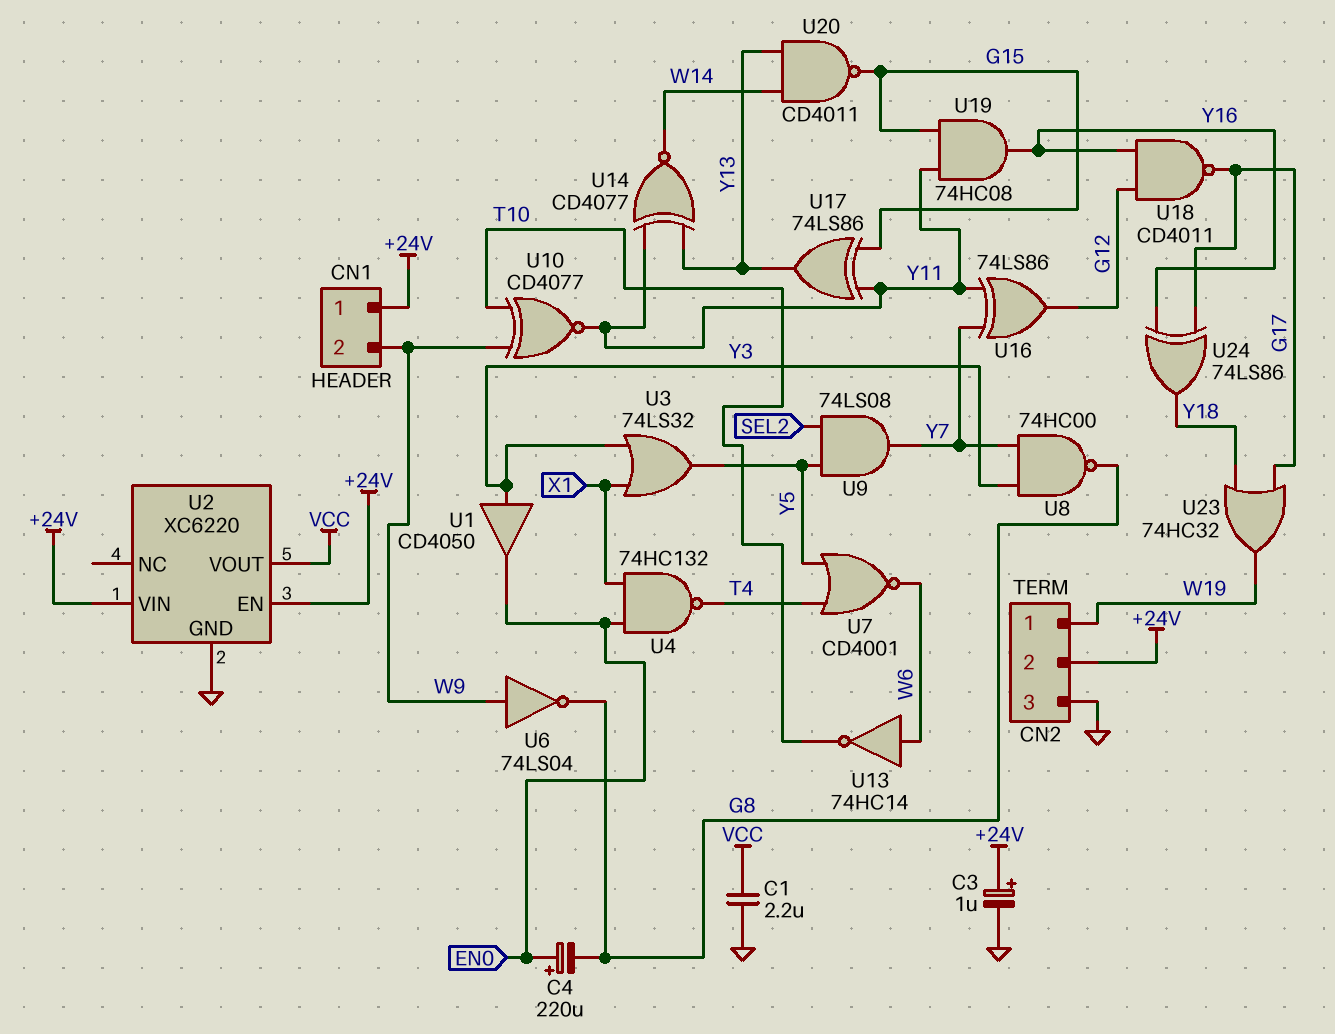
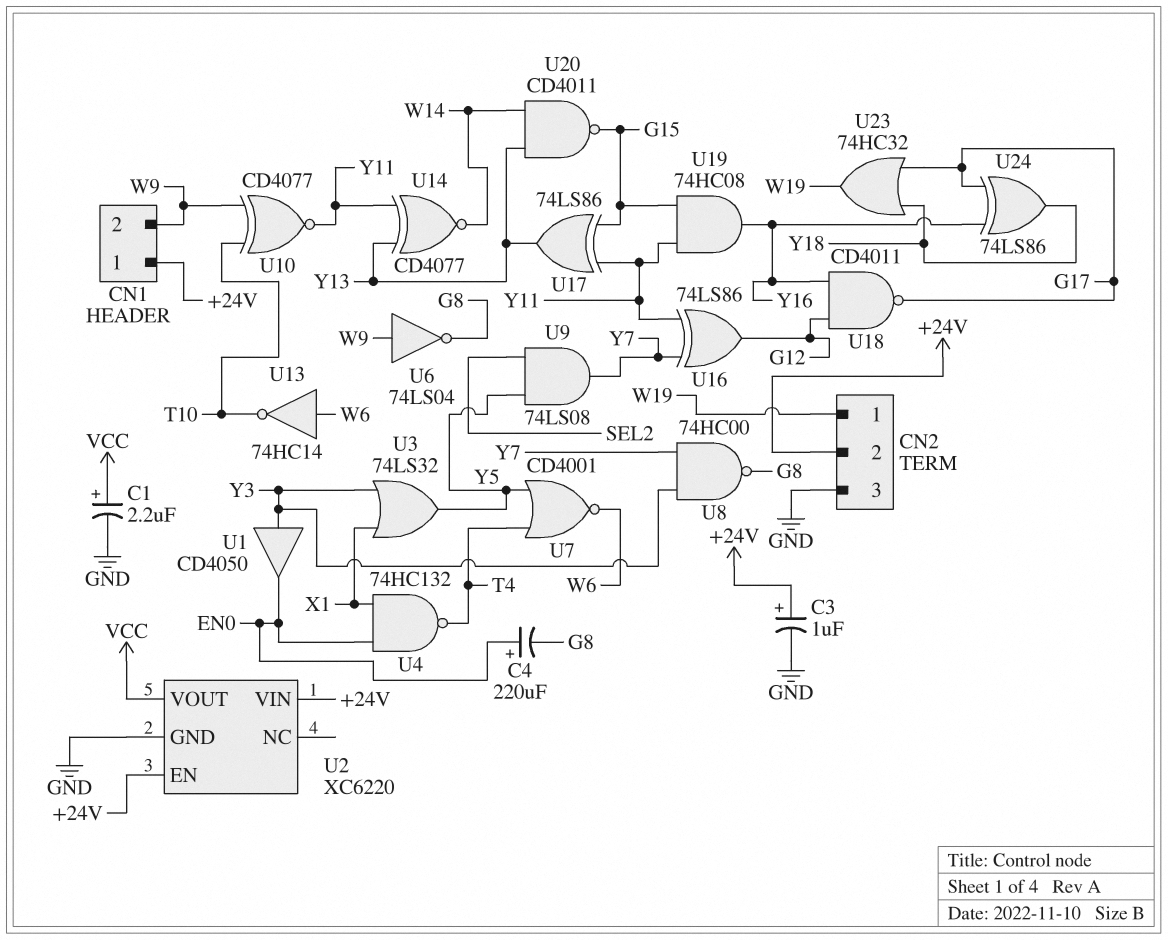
C1: 2.2uF (GND, VCC) -> 2.2uF (plus VCC, minus GND)

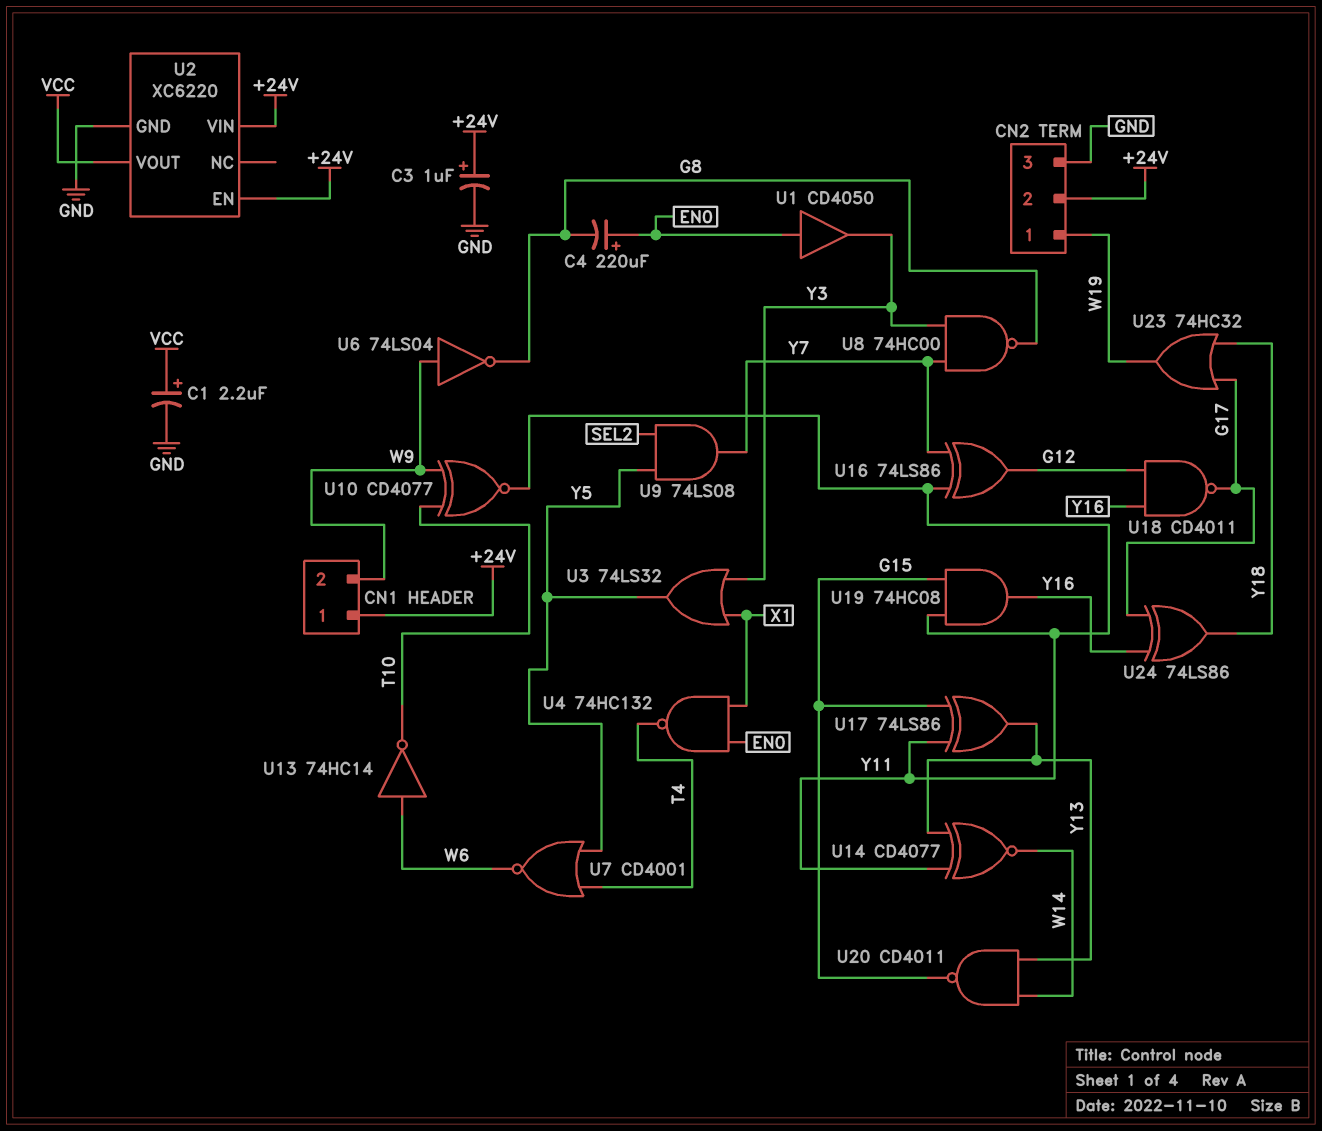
U1: buffer CD4050 (in Y3, out EN0) -> buffer CD4050 (in EN0, out Y3)

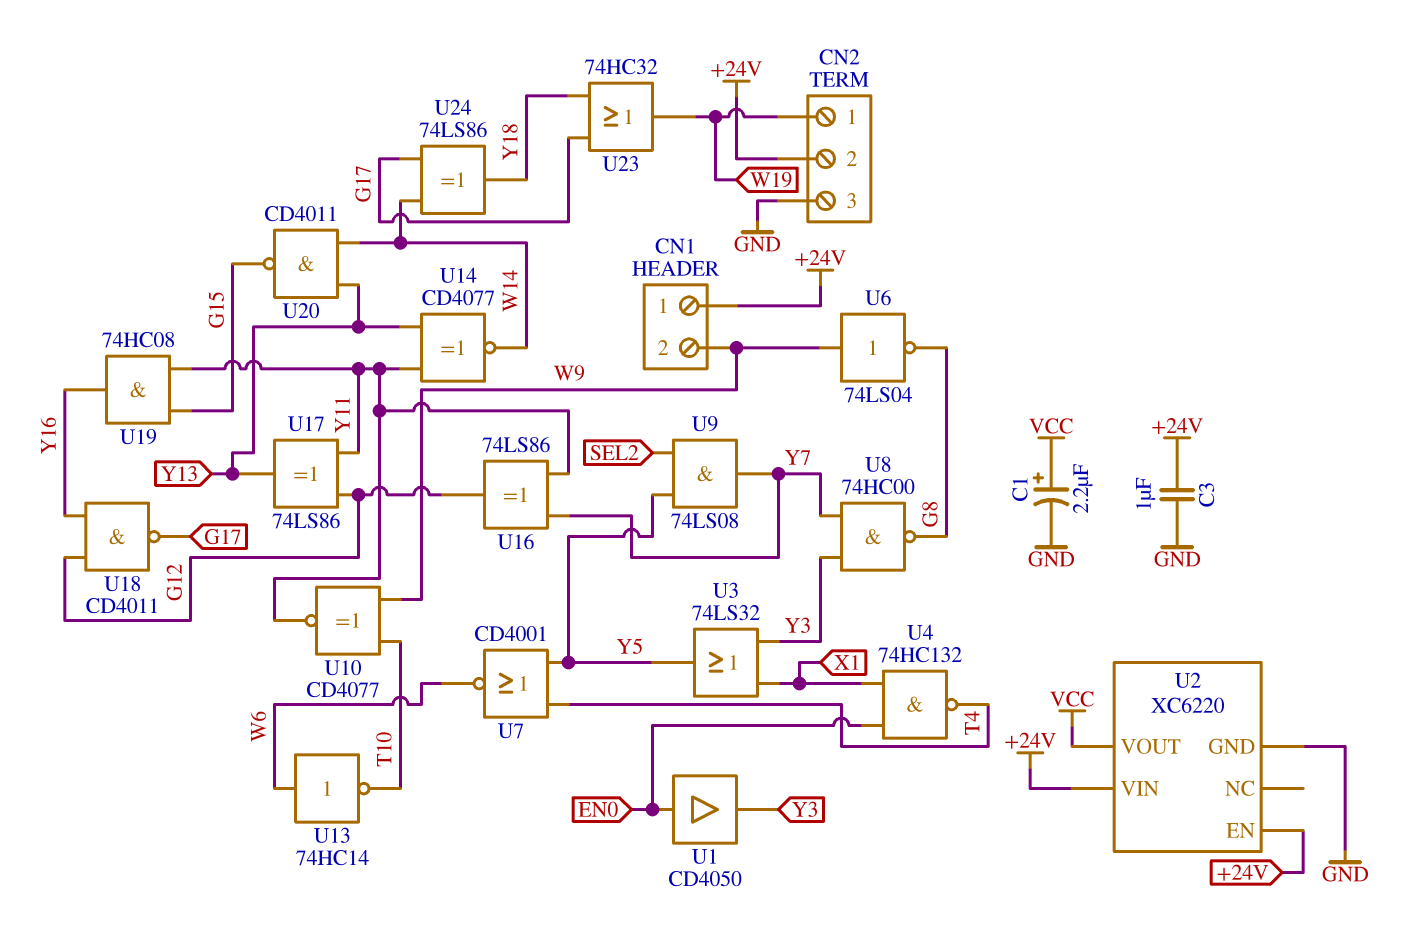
C3: 1uF (plus +24V, minus GND) -> 1uF (+24V, GND)
C4: 220uF (plus EN0, minus G8) -> none
U17: XOR 74LS86 (in G15, in Y11, out Y13) -> XOR 74LS86 (in G12, in Y11, out Y13)
U24: XOR 74LS86 (in G17, in Y16, out Y18) -> XOR 74LS86 (in G17, in W14, out Y18)

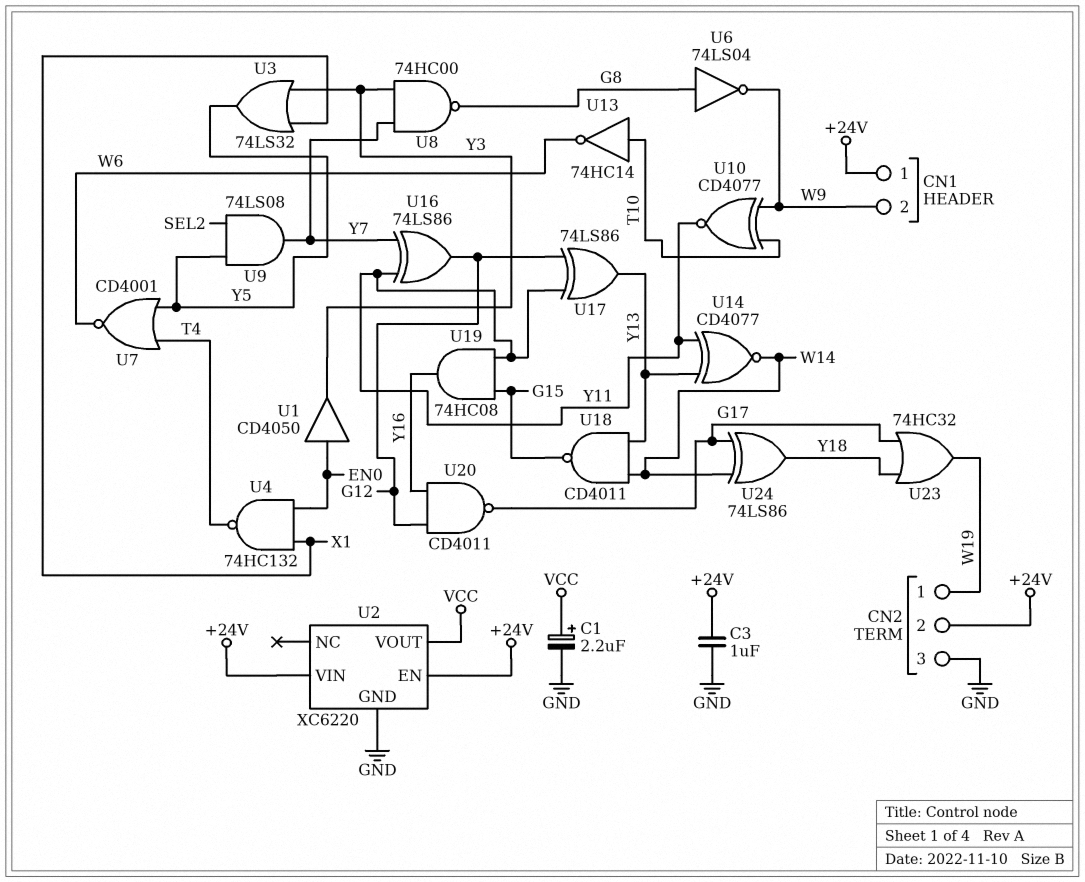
U6: NOT 74LS04 (in W9, out G8) -> NOT 74LS04 (in G8, out W9)
U13: NOT 74HC14 (in W6, out T10) -> NOT 74HC14 (in T10, out W6)
U18: NAND CD4011 (in G12, in Y16, out G17) -> NAND CD4011 (in W14, in Y13, out G15)
U20: NAND CD4011 (in W14, in Y13, out G15) -> NAND CD4011 (in G12, in Y16, out G17)

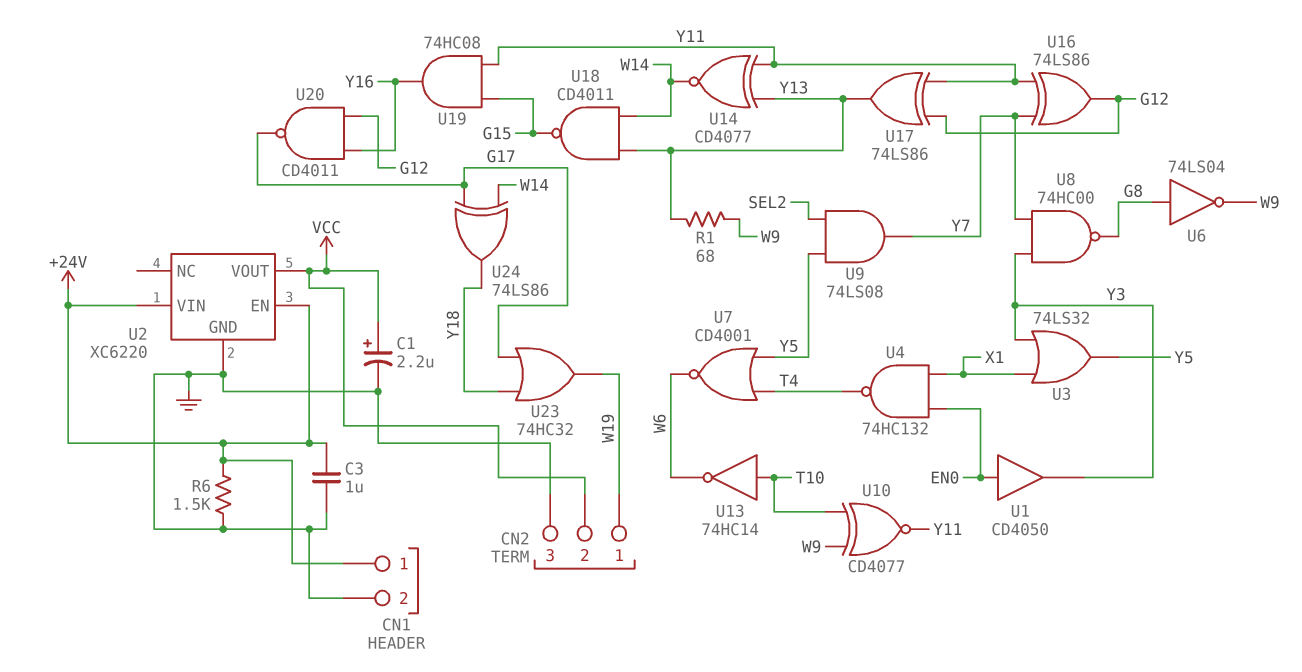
CN1 pin 2: W9 -> GND
CN2 pin 2: +24V -> VCC
R1: none -> 68 (W9, Y13)
R6: none -> 1.5k (+24V, GND)

